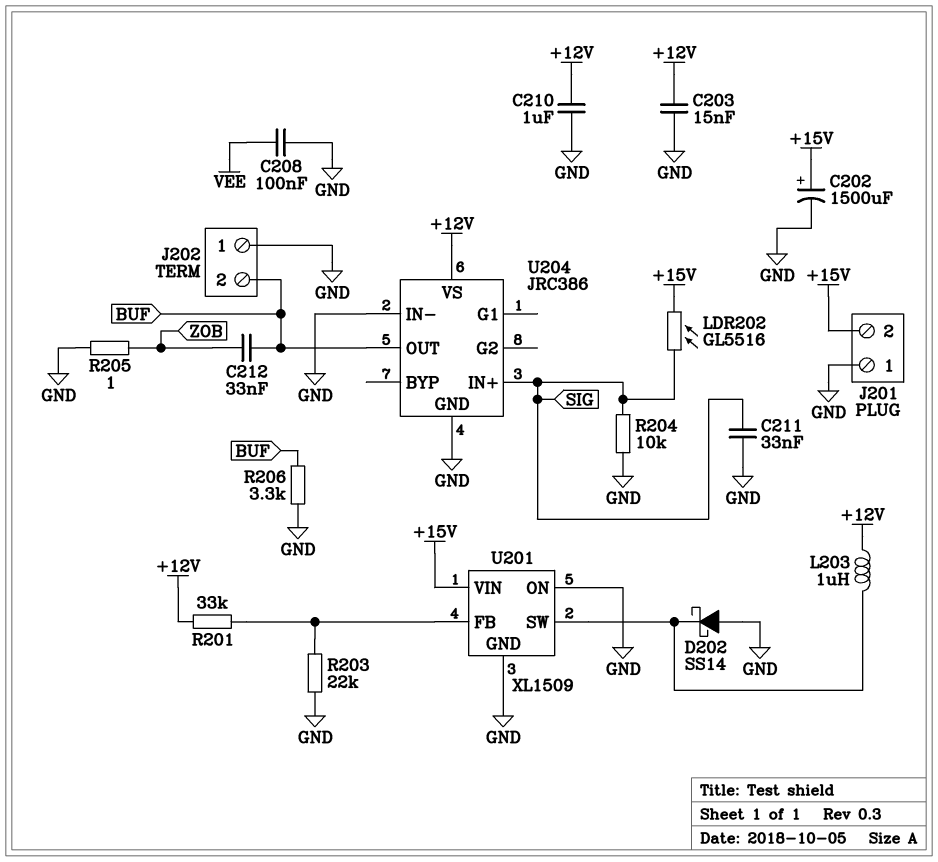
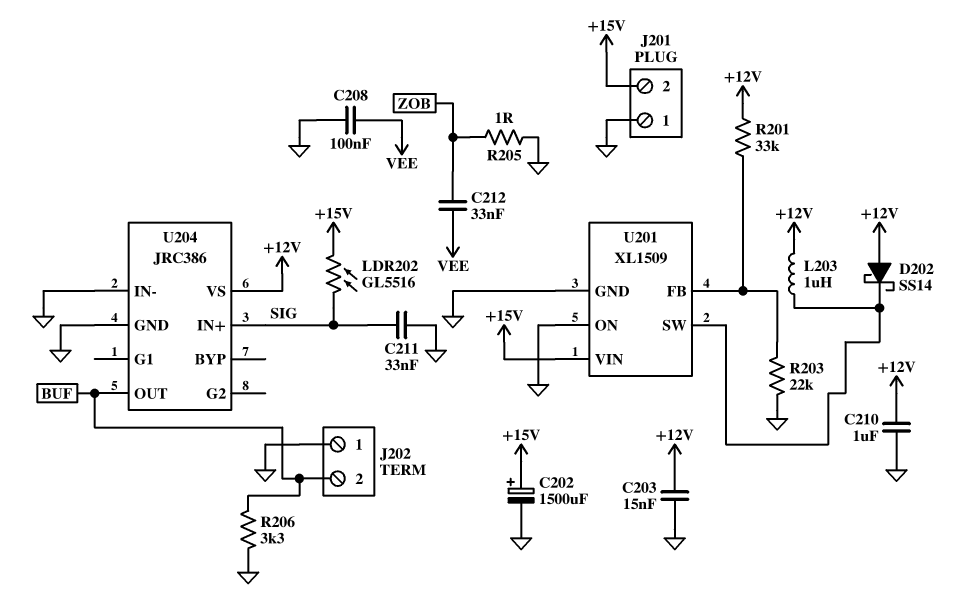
C212: 33nF (BUF, ZOB) -> 33nF (VEE, ZOB)
D202: schottky SS14 (A GND, K U201/SW) -> schottky SS14 (A +12V, K U201/SW)
R204: 10k (GND, SIG) -> none

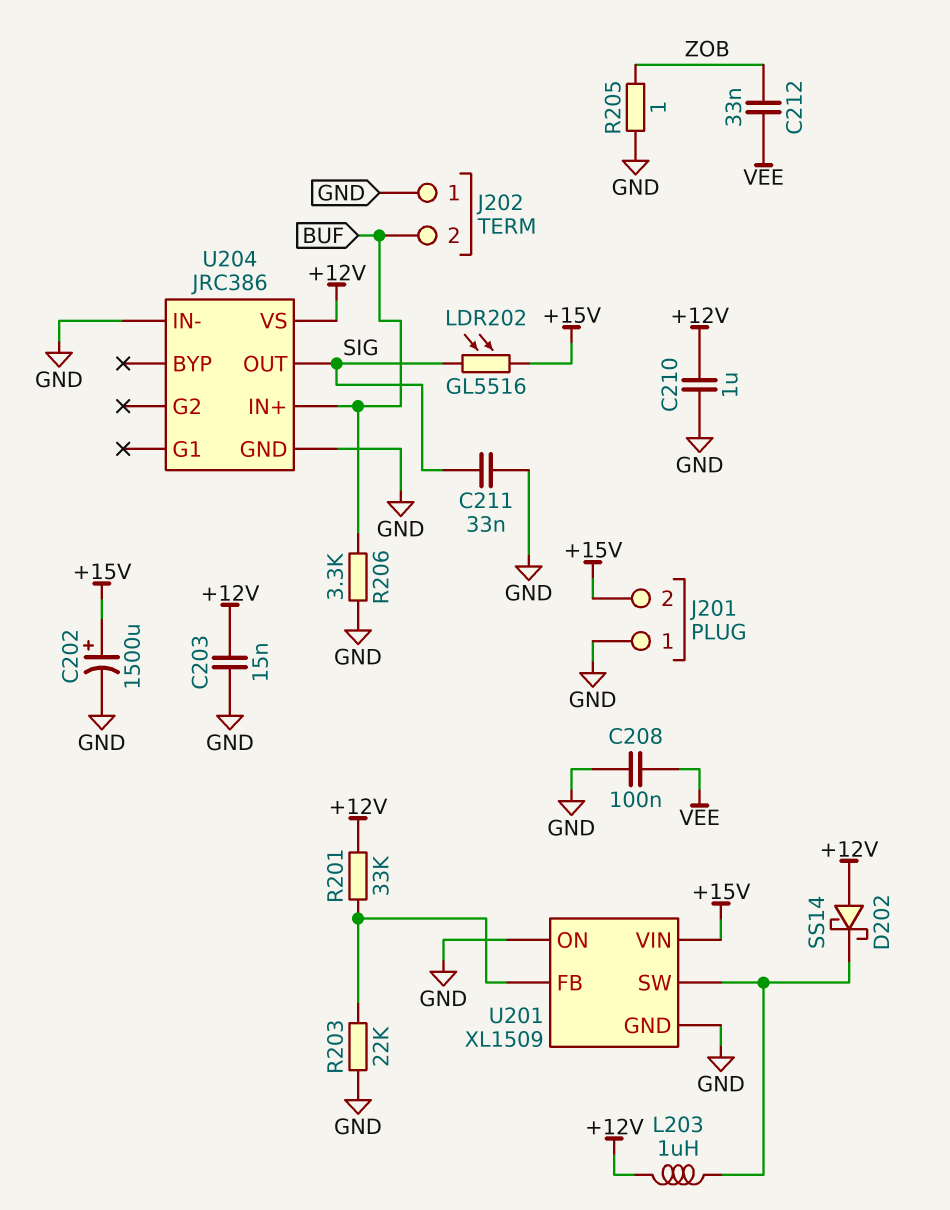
U204 pin IN+: SIG -> BUF
U204 pin OUT: BUF -> SIG

